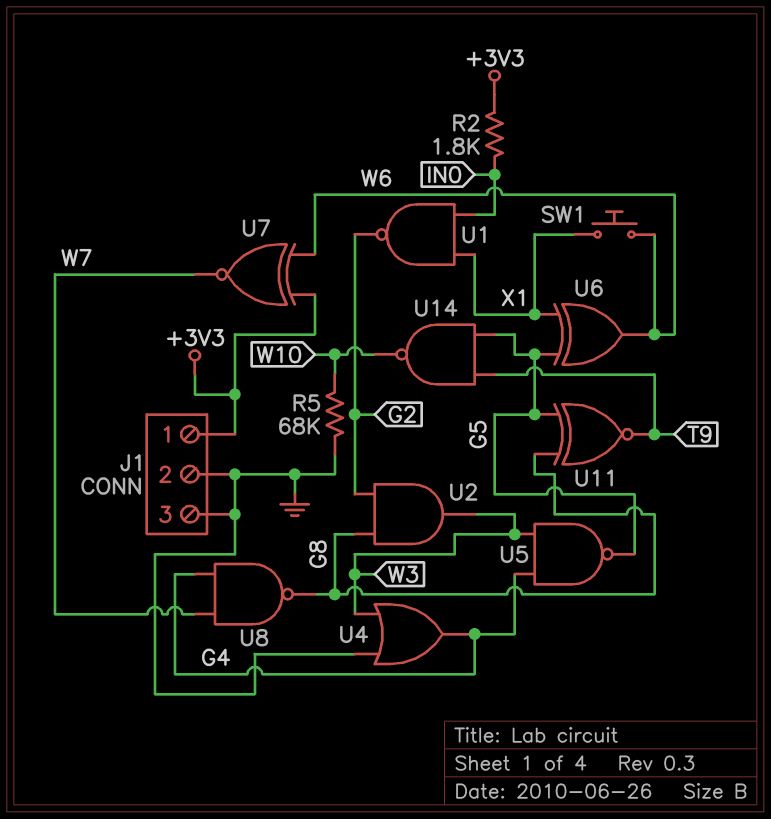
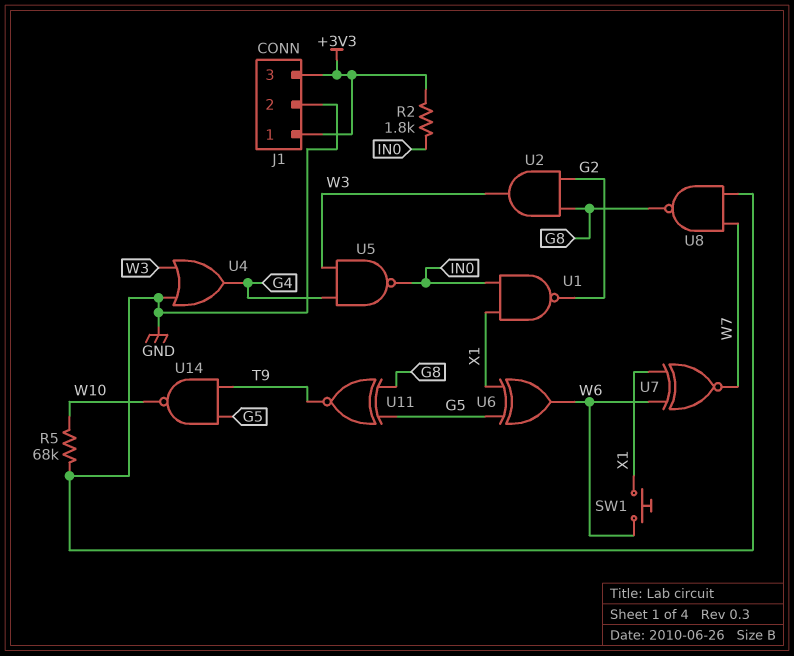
J1 pin 3: GND -> +3V3
U5: NAND (in G4, in W3, out G5) -> NAND (in G4, in W3, out IN0)
U7: XNOR (in +3V3, in W6, out W7) -> XNOR (in W6, in X1, out W7)
U8: NAND (in G4, in W7, out G8) -> NAND (in GND, in W7, out G8)

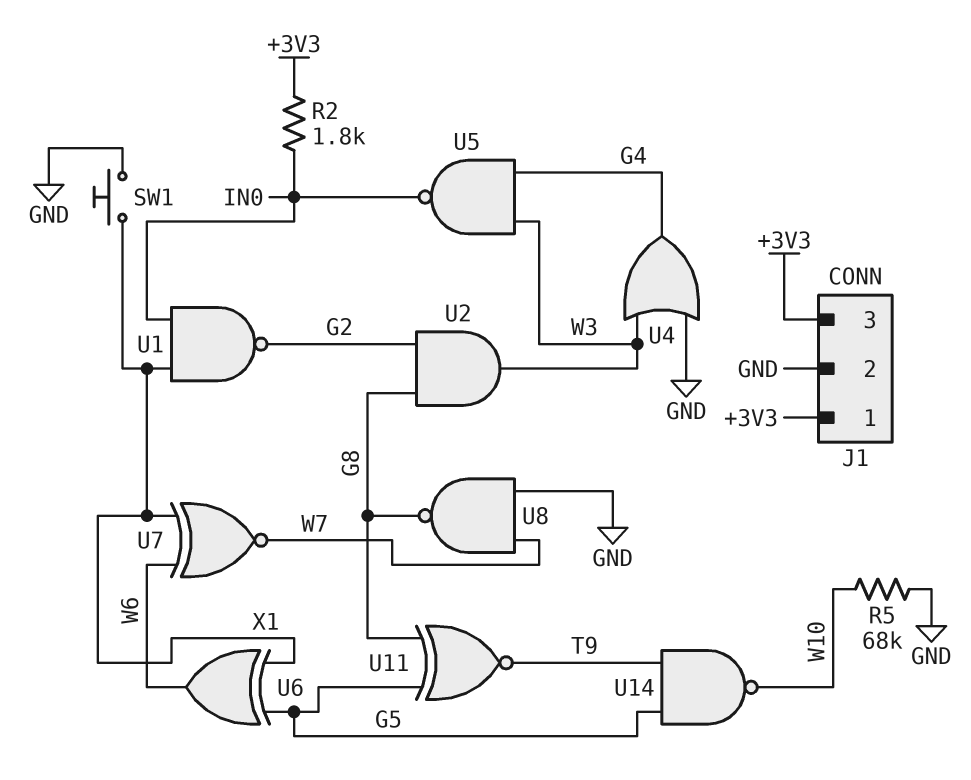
SW1: button (W6, X1) -> button (GND, X1)

